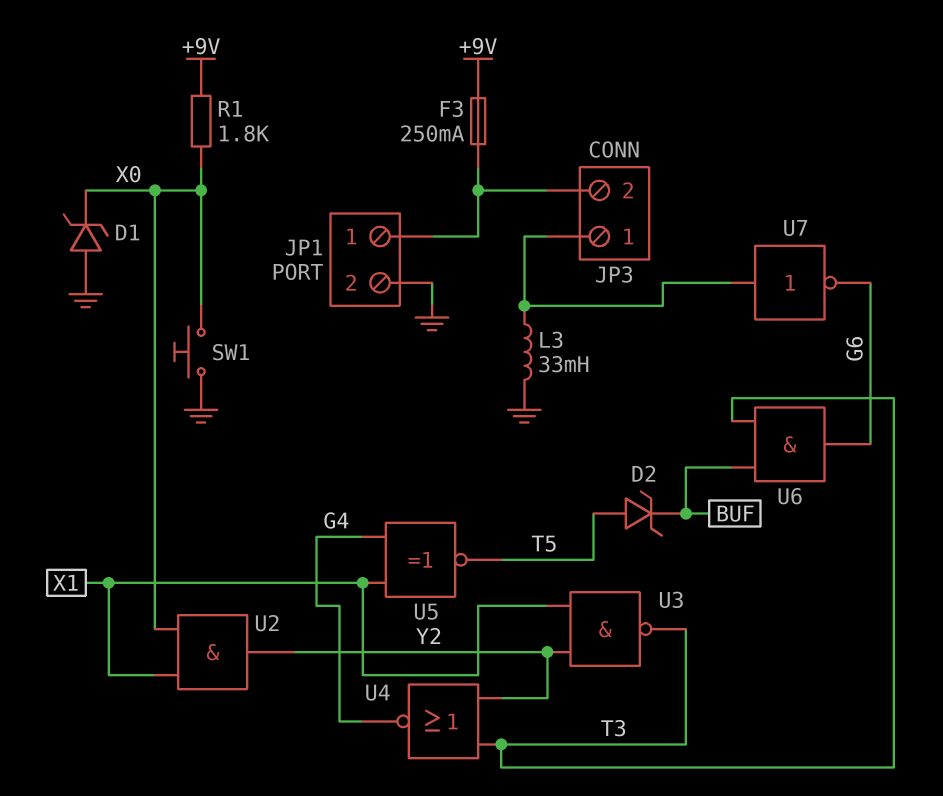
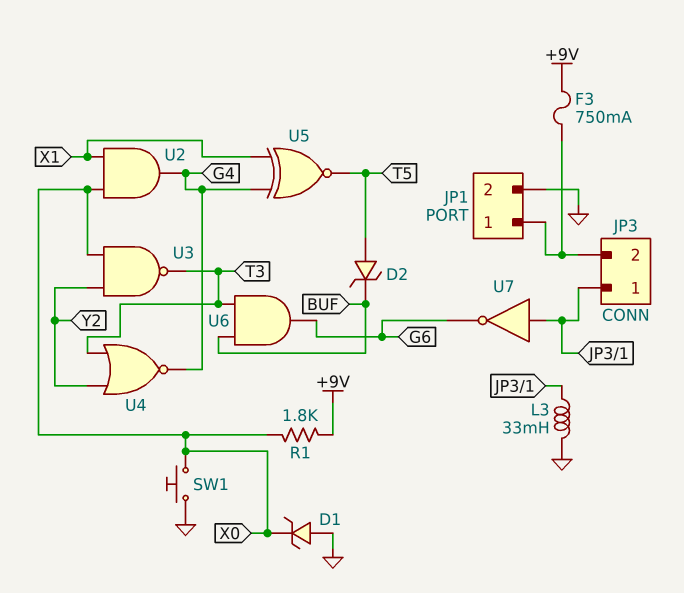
F3: 250mA (+9V, JP1/1) -> 750mA (+9V, JP1/1)
U2: AND (in X0, in X1, out Y2) -> AND (in X0, in X1, out G4)
U3: NAND (in X1, in Y2, out T3) -> NAND (in X0, in Y2, out T3)

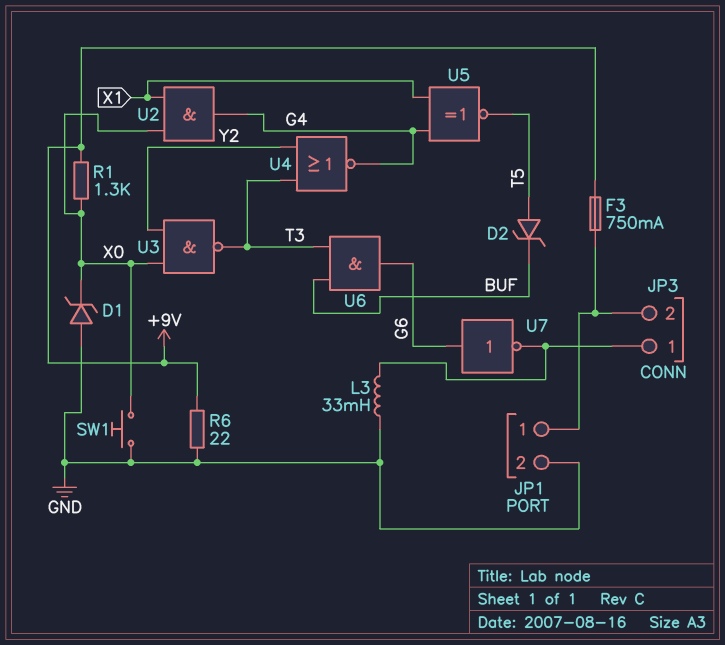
R1: 1.8k (+9V, X0) -> 1.3k (+9V, X0)
R6: none -> 22 (+9V, GND)
U7: NOT (in JP3/1, out G6) -> NOT (in G6, out JP3/1)

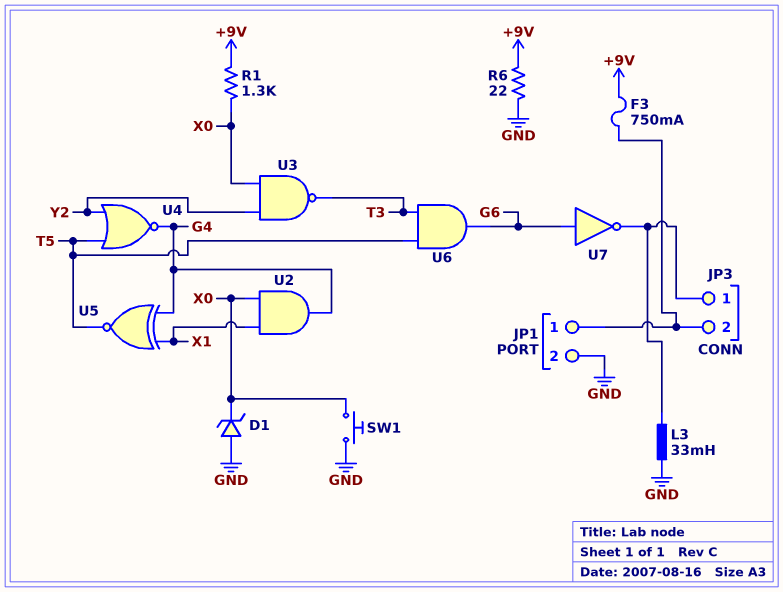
D2: zener (A T5, K BUF) -> none
U4: NOR (in T3, in Y2, out G4) -> NOR (in T5, in Y2, out G4)
U6: AND (in BUF, in T3, out G6) -> AND (in T3, in T5, out G6)

